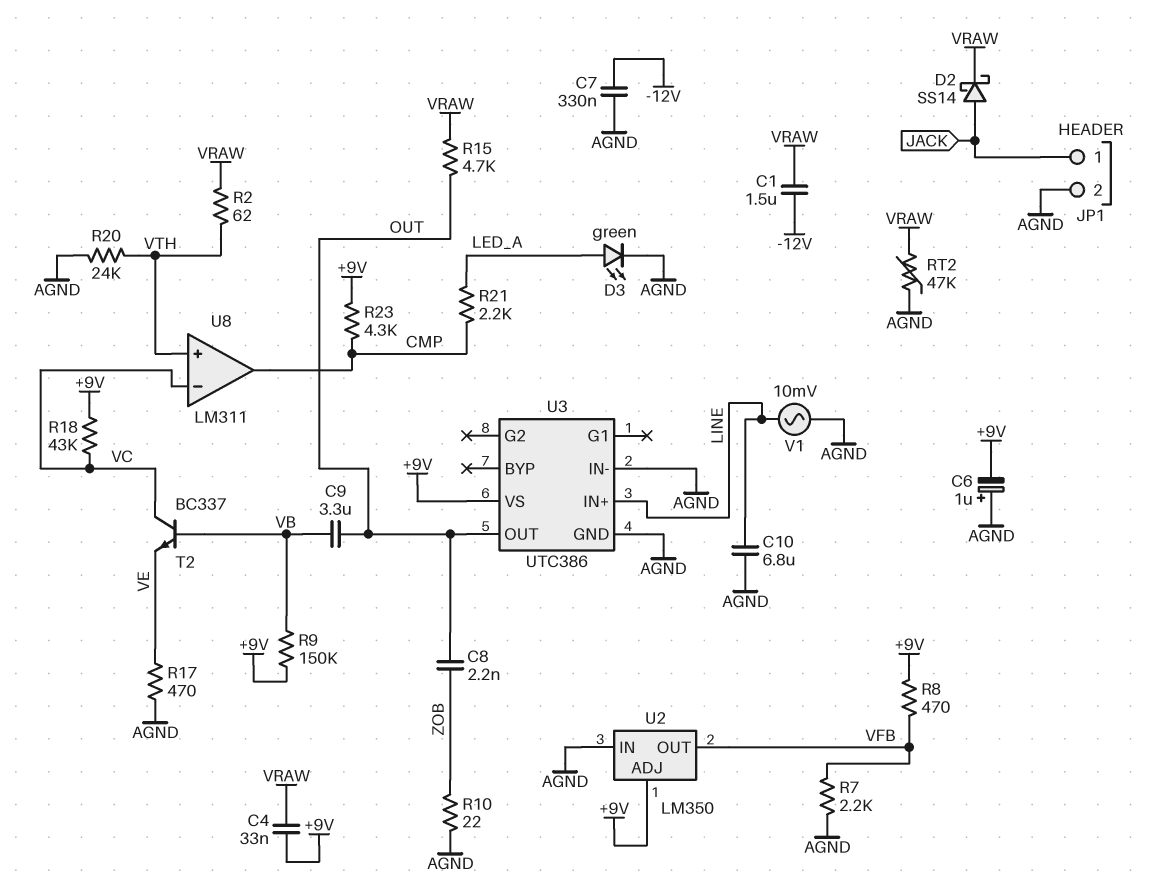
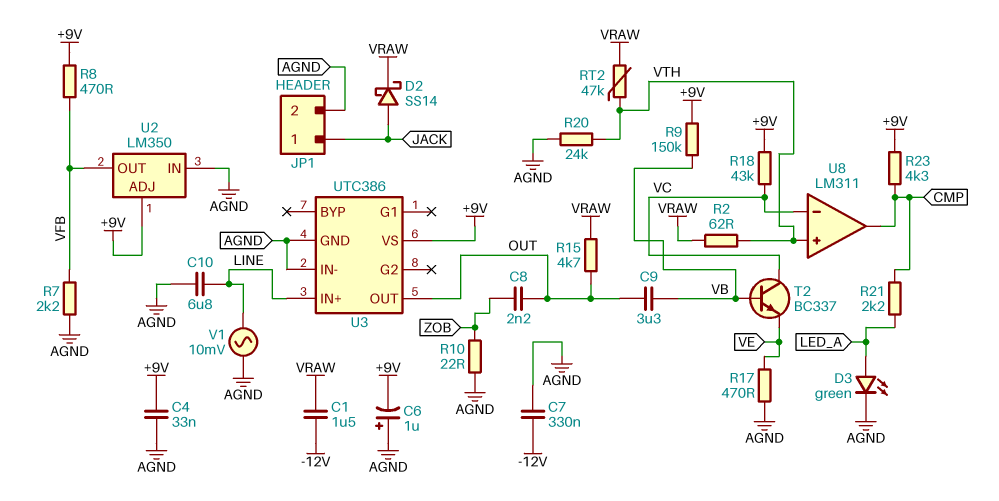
C4: 33nF (+9V, VRAW) -> 33nF (+9V, AGND)
RT2: 47k (AGND, VRAW) -> 47k (VRAW, VTH)

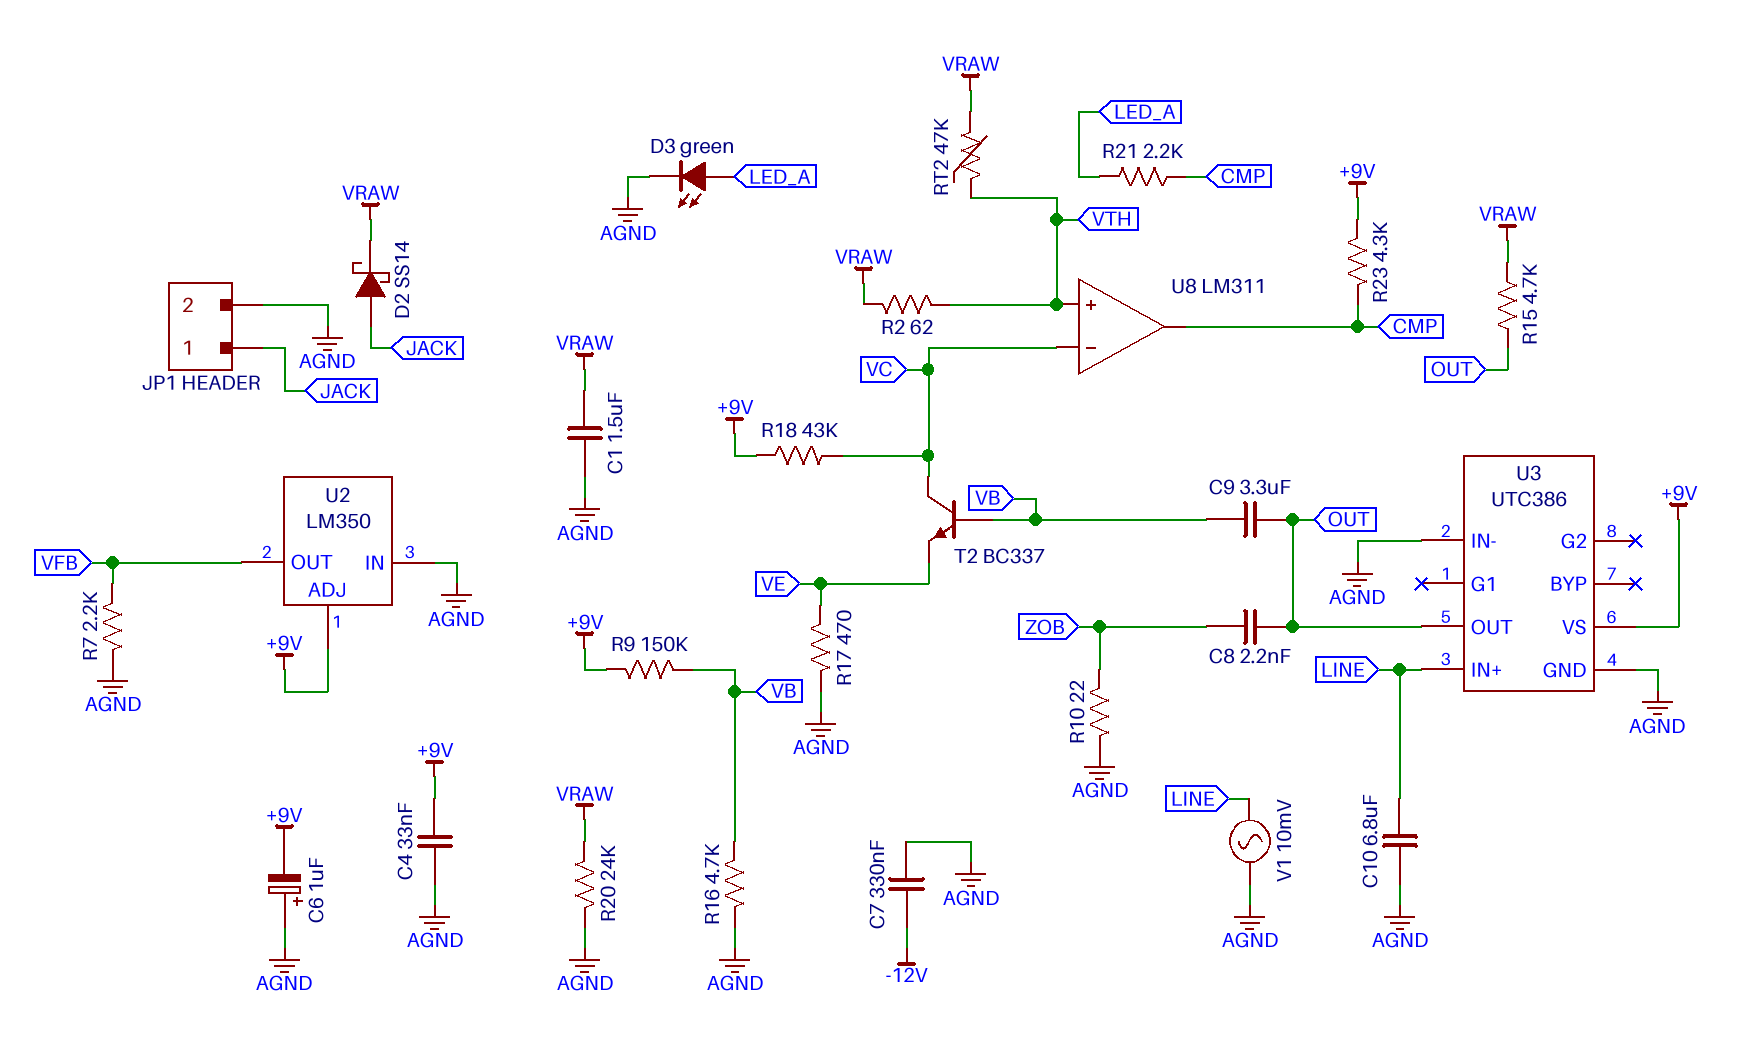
C1: 1.5uF (-12V, VRAW) -> 1.5uF (AGND, VRAW)
R8: 470 (+9V, VFB) -> none
R16: none -> 4.7k (AGND, VB)
R20: 24k (AGND, VTH) -> 24k (AGND, VRAW)

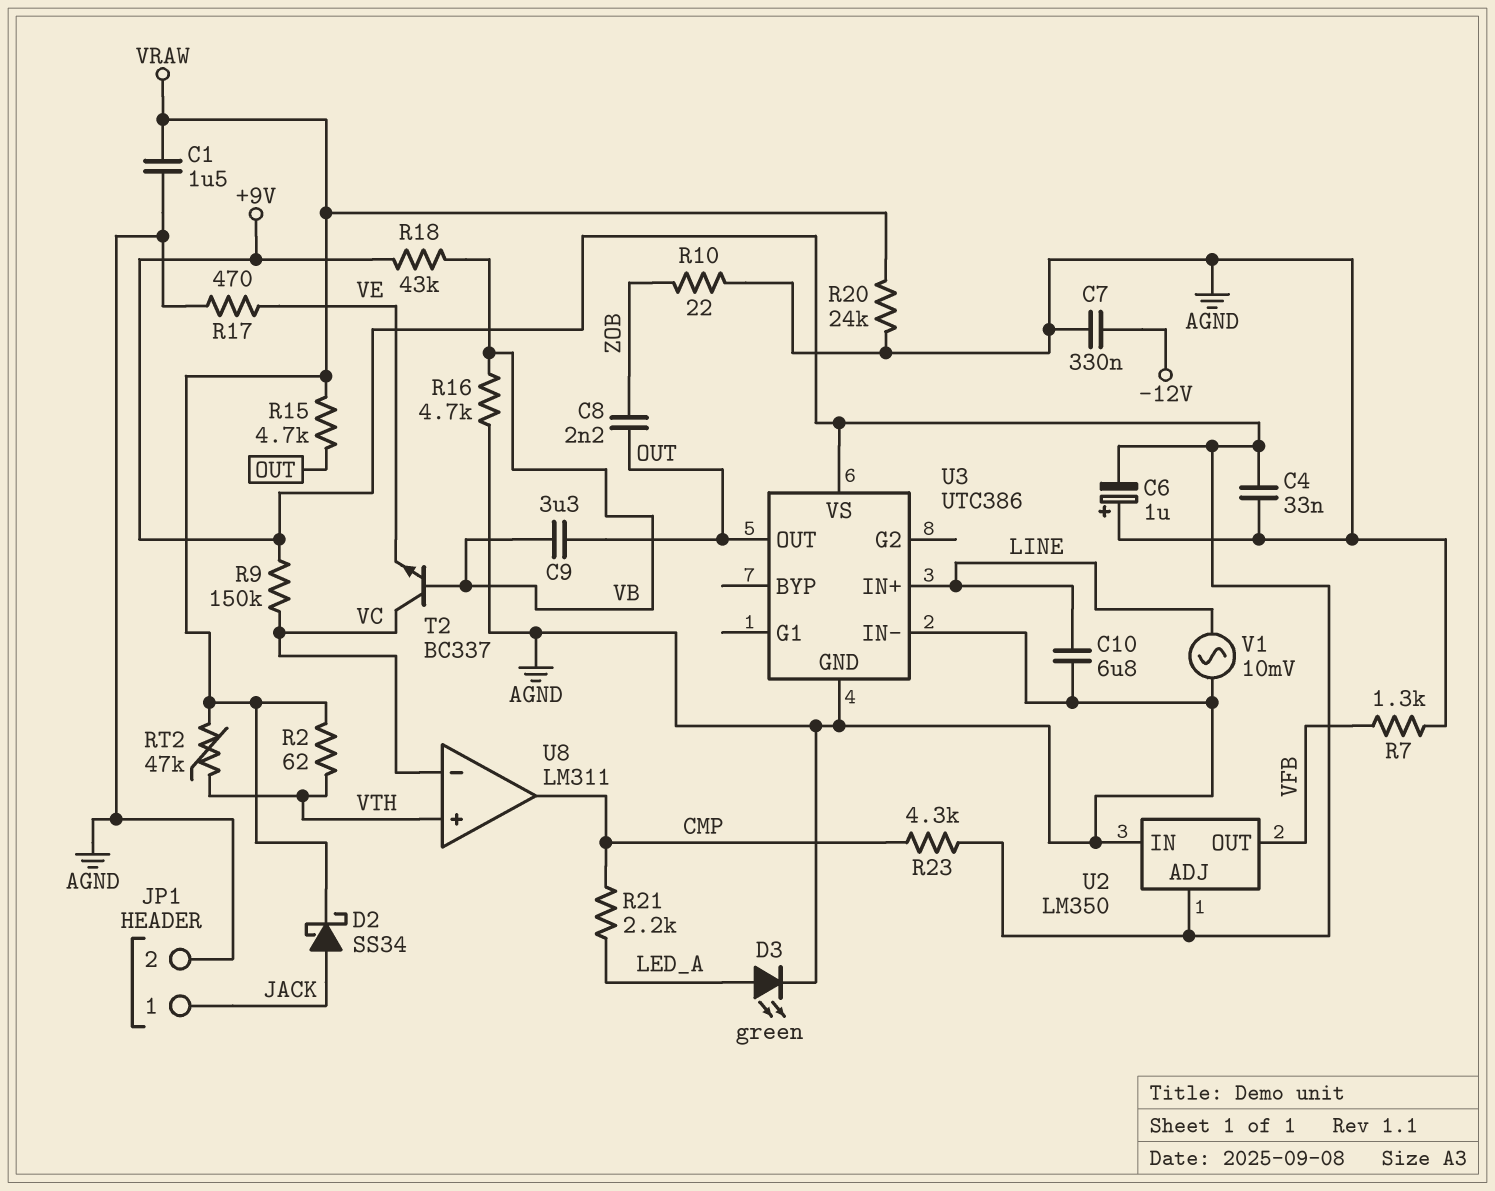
D2: schottky SS14 (A JACK, K VRAW) -> schottky SS34 (A JACK, K VRAW)
R7: 2.2k (AGND, VFB) -> 1.3k (AGND, VFB)
R9: 150k (+9V, VB) -> 150k (+9V, VC)
R18: 43k (+9V, VC) -> 43k (+9V, VB)

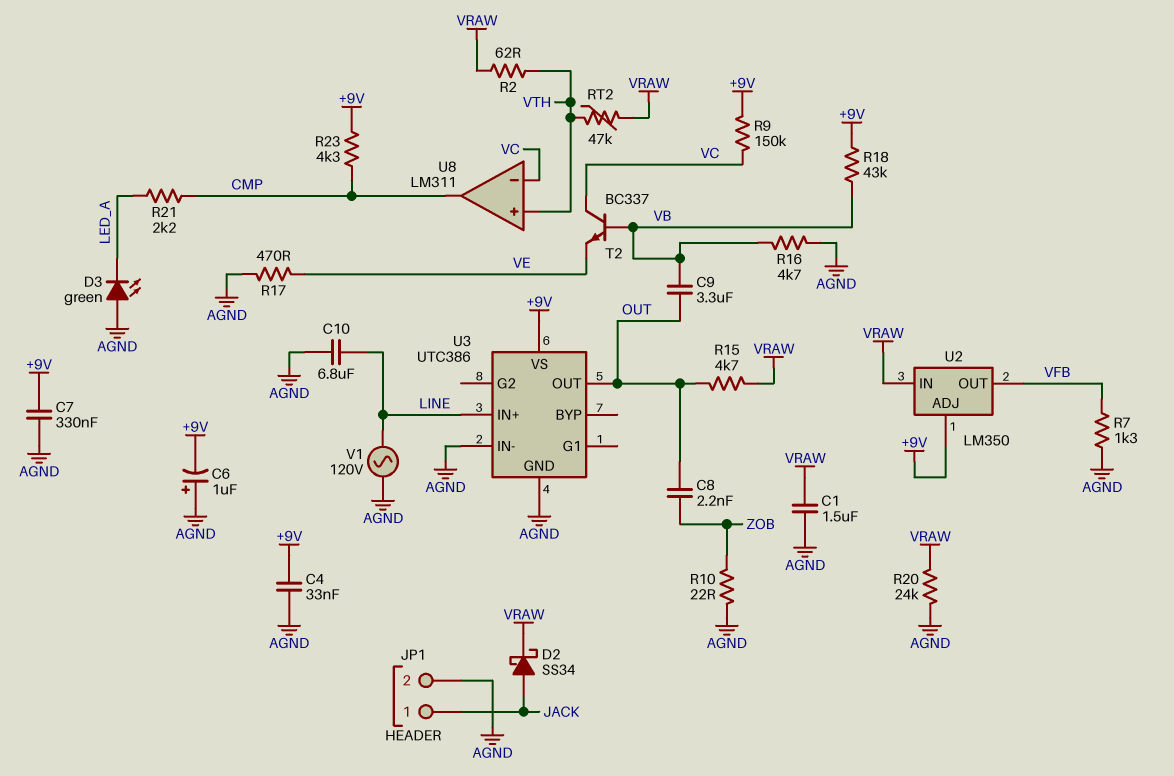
C7: 330nF (-12V, AGND) -> 330nF (+9V, AGND)
D3: LED green (A LED_A, K AGND) -> LED green (A AGND, K LED_A)
U2 pin IN: AGND -> VRAW
V1: AC 10mV (AGND, LINE) -> AC 120V (AGND, LINE)

